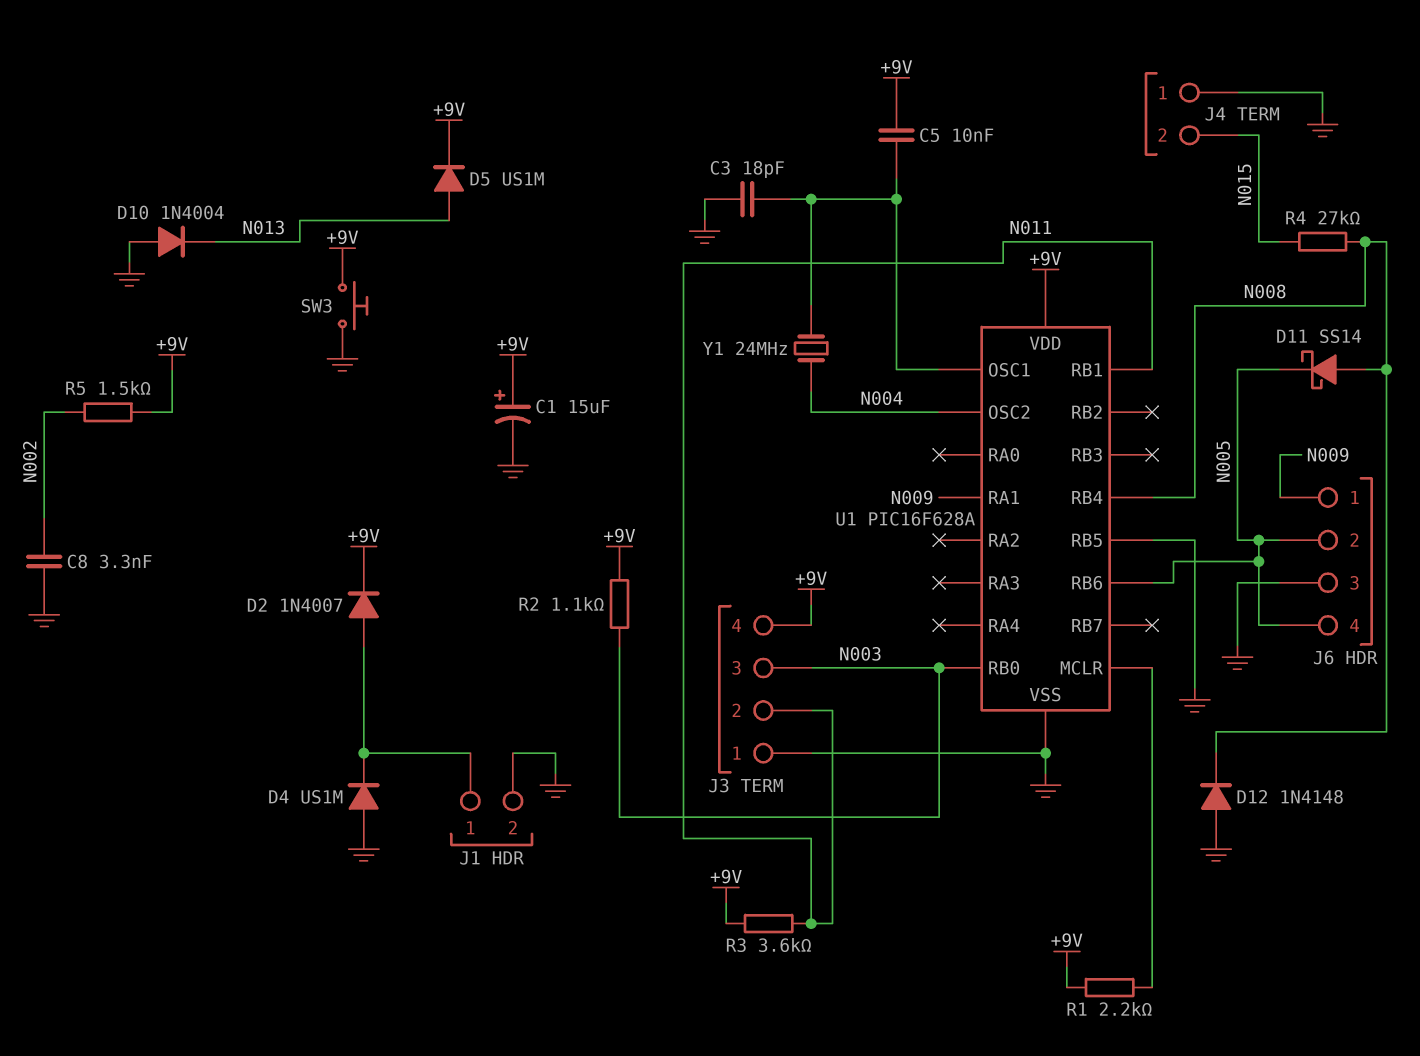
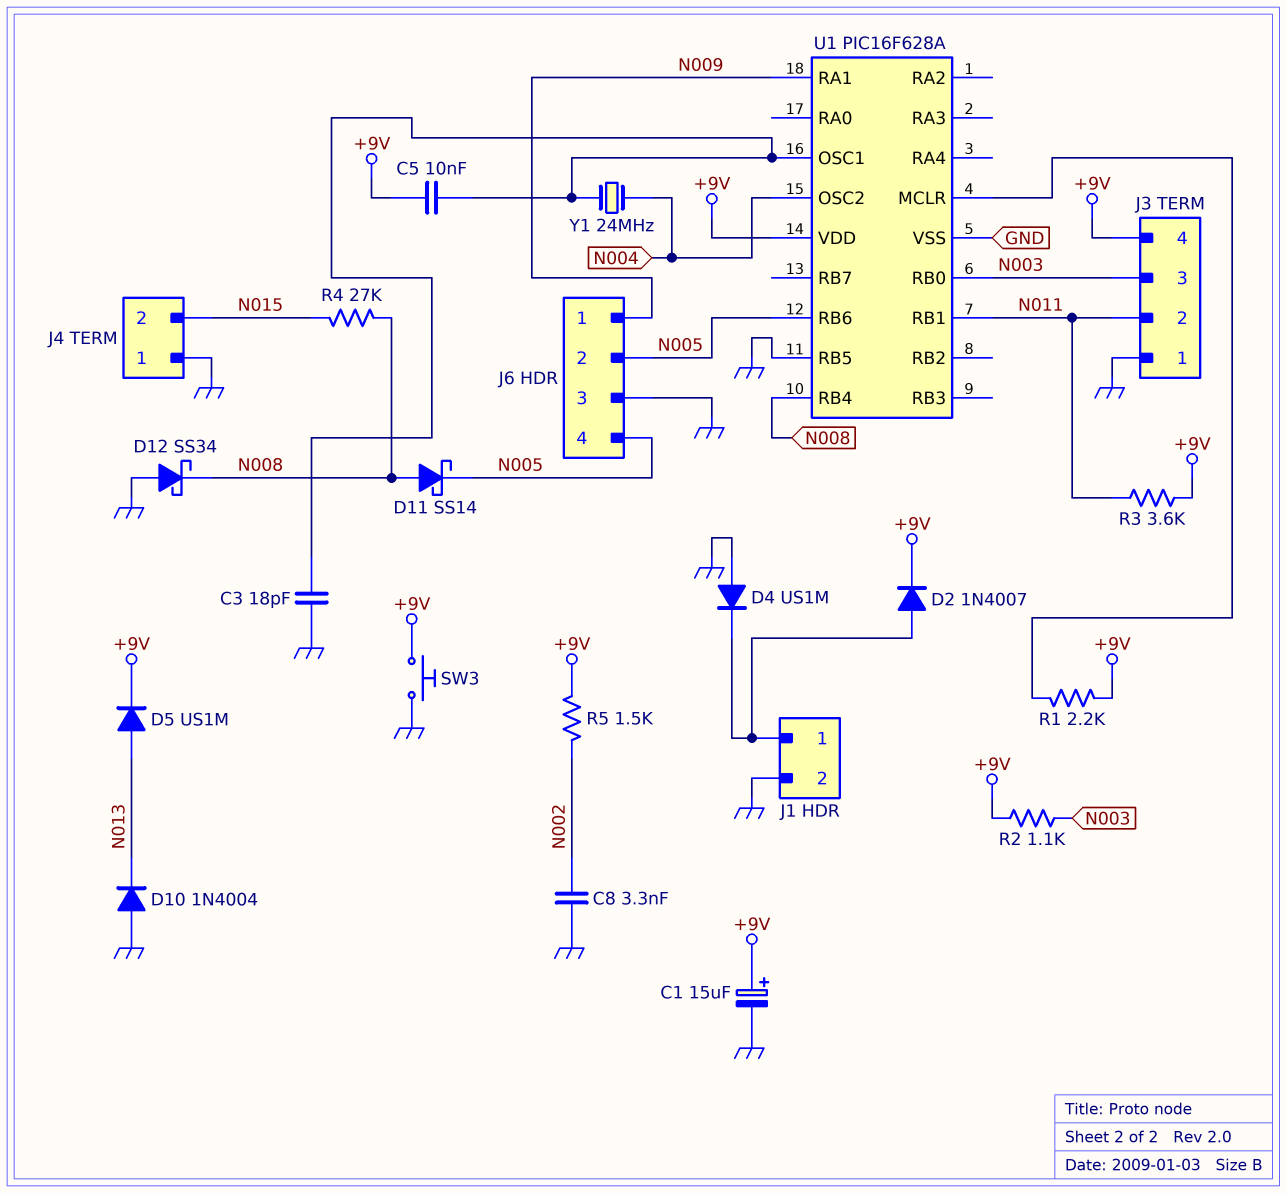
D12: diode 1N4148 (A GND, K N008) -> schottky SS34 (A GND, K N008)

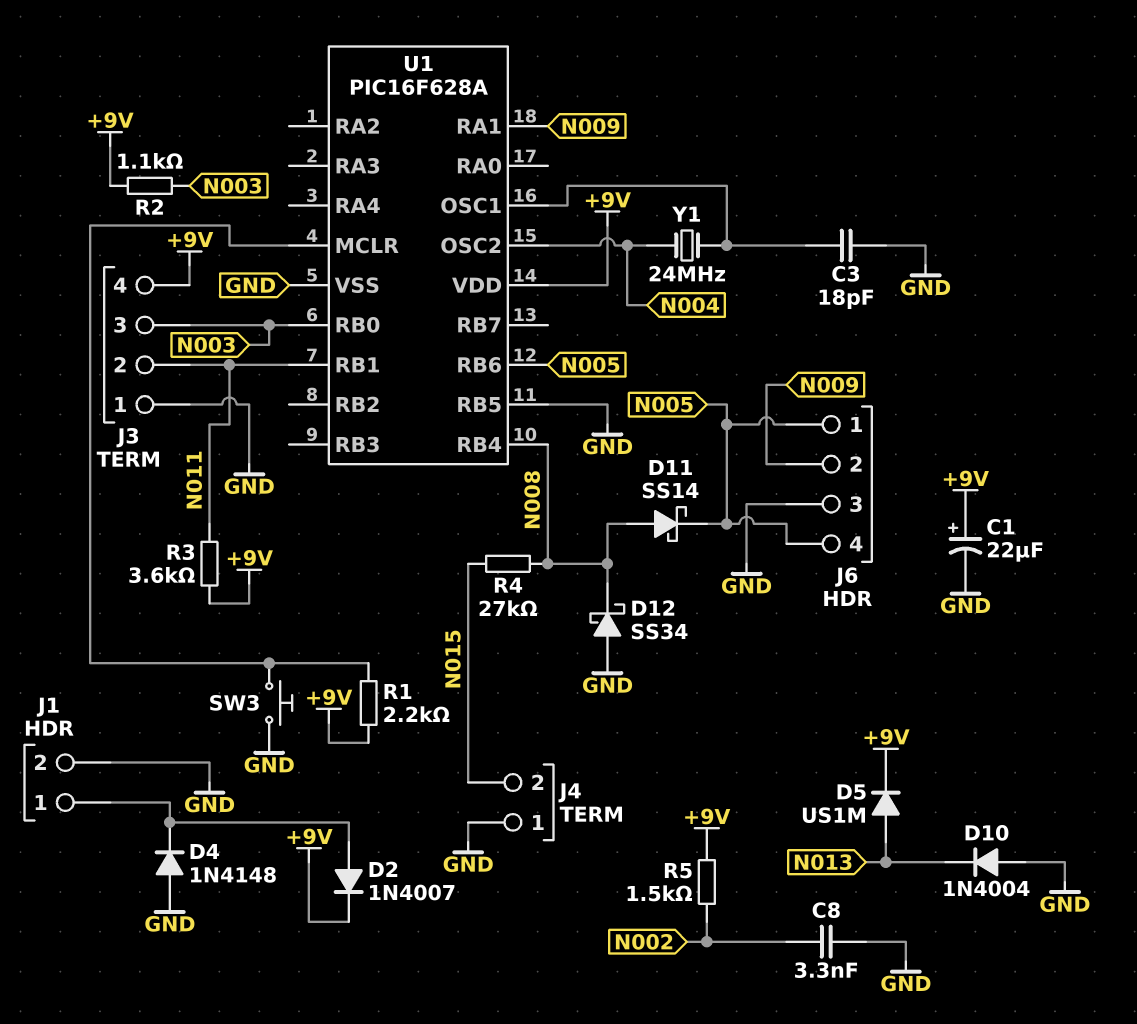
C1: 15uF (plus +9V, minus GND) -> 22uF (plus +9V, minus GND)
C5: 10nF (+9V, U1/OSC1) -> none
D4: diode US1M (A GND, K J1/1) -> diode 1N4148 (A GND, K J1/1)
J6 pin 1: N009 -> N005
J6 pin 2: N005 -> N009
SW3: button (+9V, GND) -> button (GND, U1/MCLR)

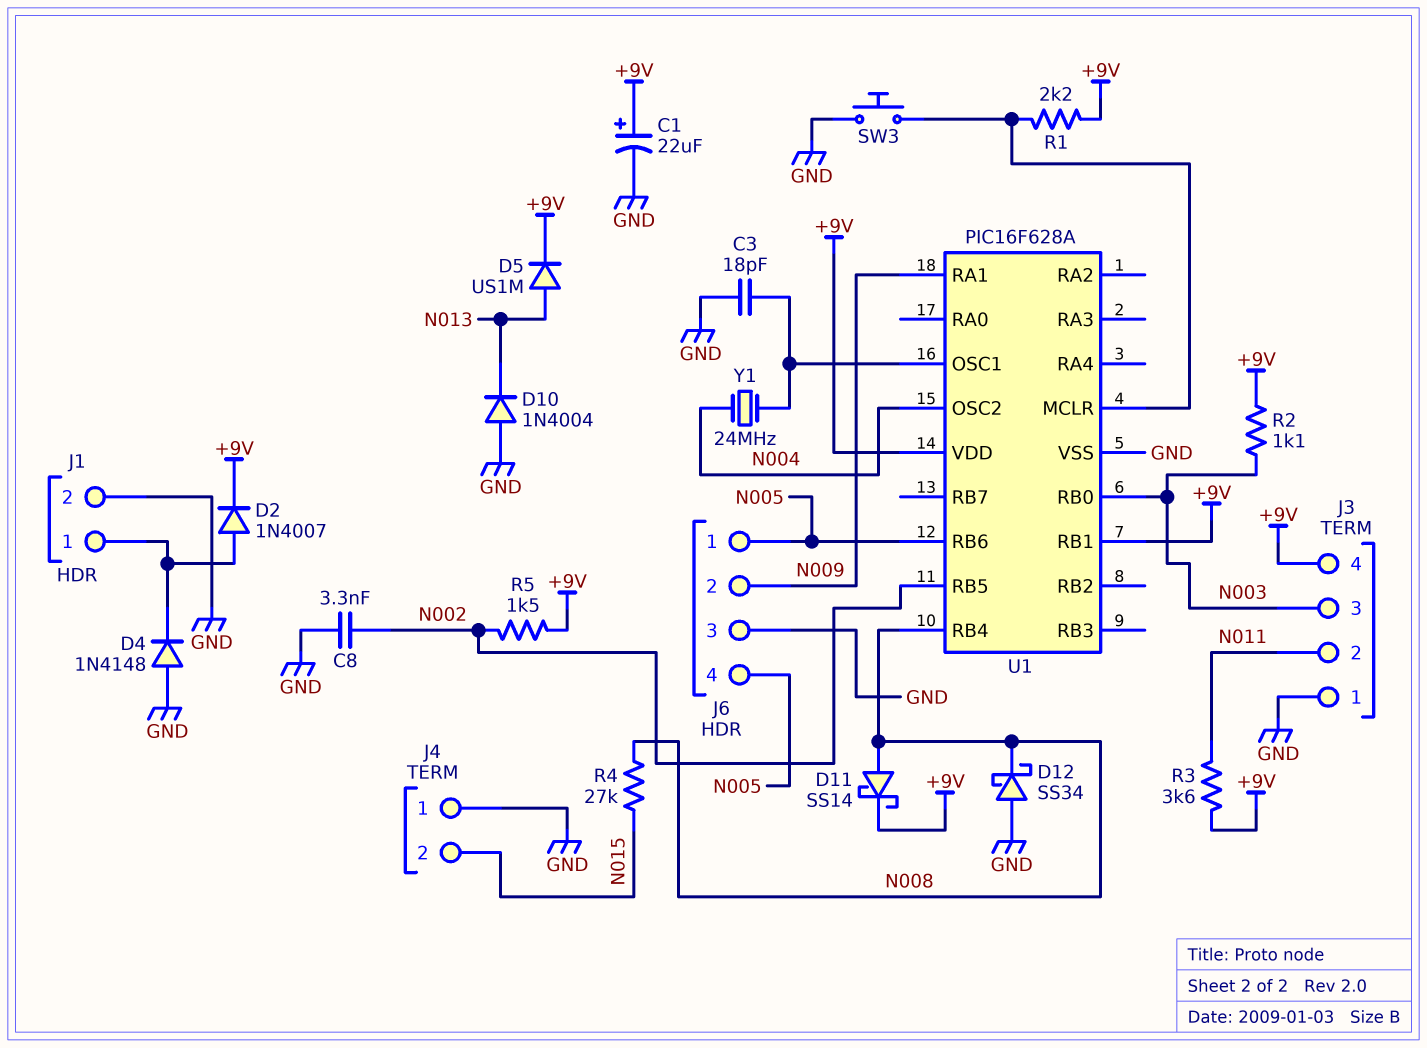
D11: schottky SS14 (A N008, K N005) -> schottky SS14 (A N008, K +9V)
U1 pin RB1: N011 -> +9V
U1 pin RB5: GND -> N002

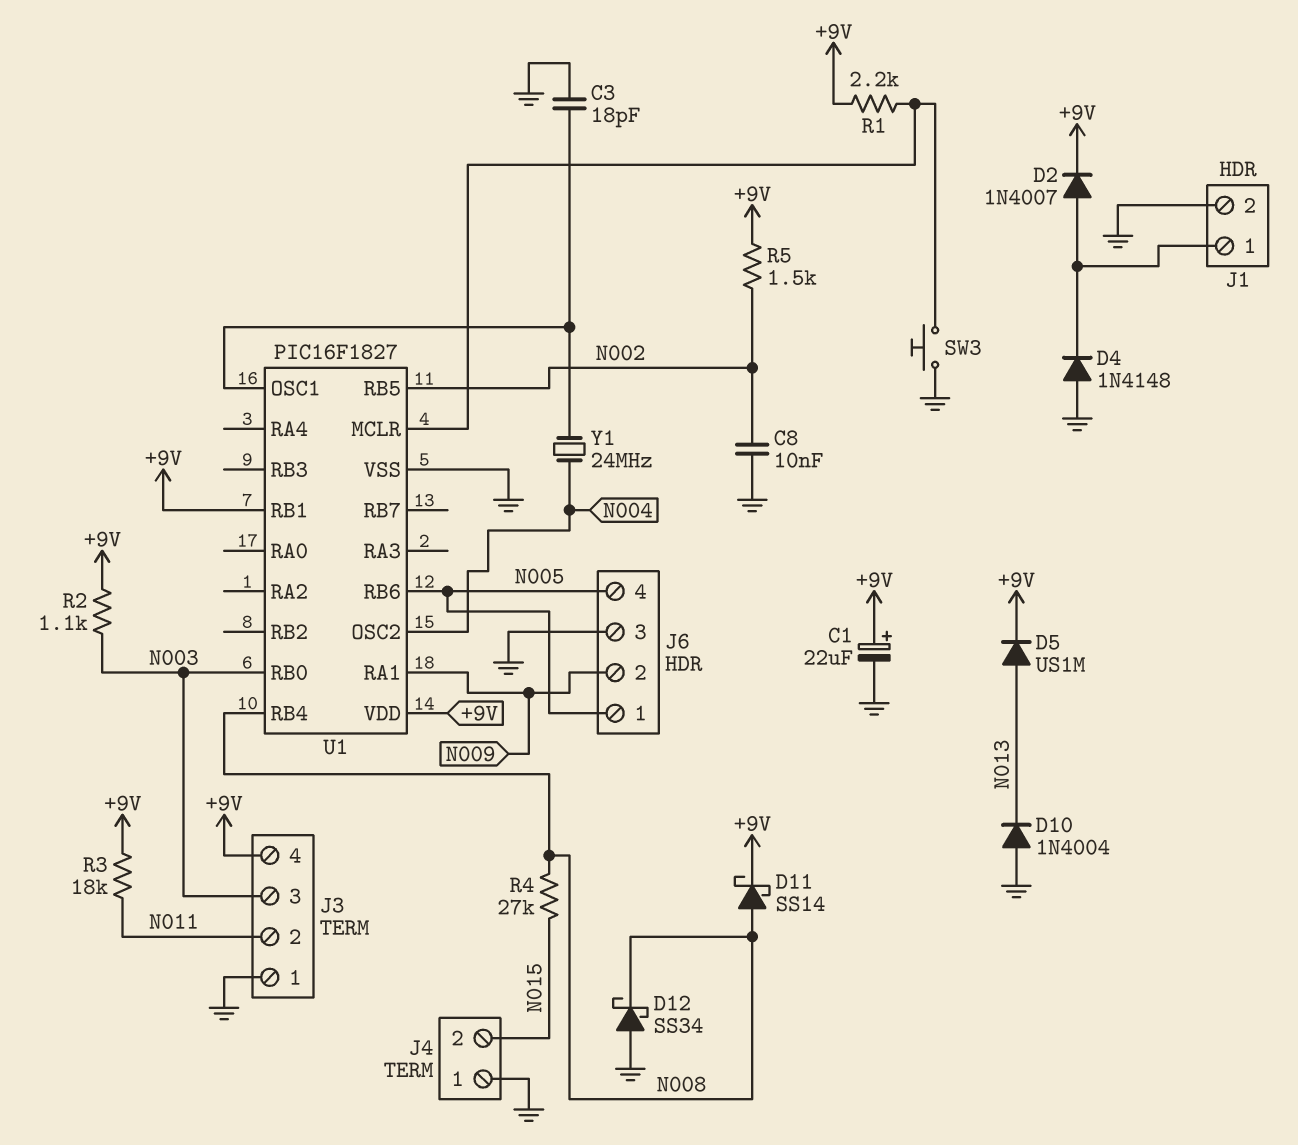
C8: 3.3nF (GND, N002) -> 10nF (GND, N002)
R3: 3.6k (+9V, N011) -> 18k (+9V, N011)
U1: PIC16F628A -> PIC16F1827

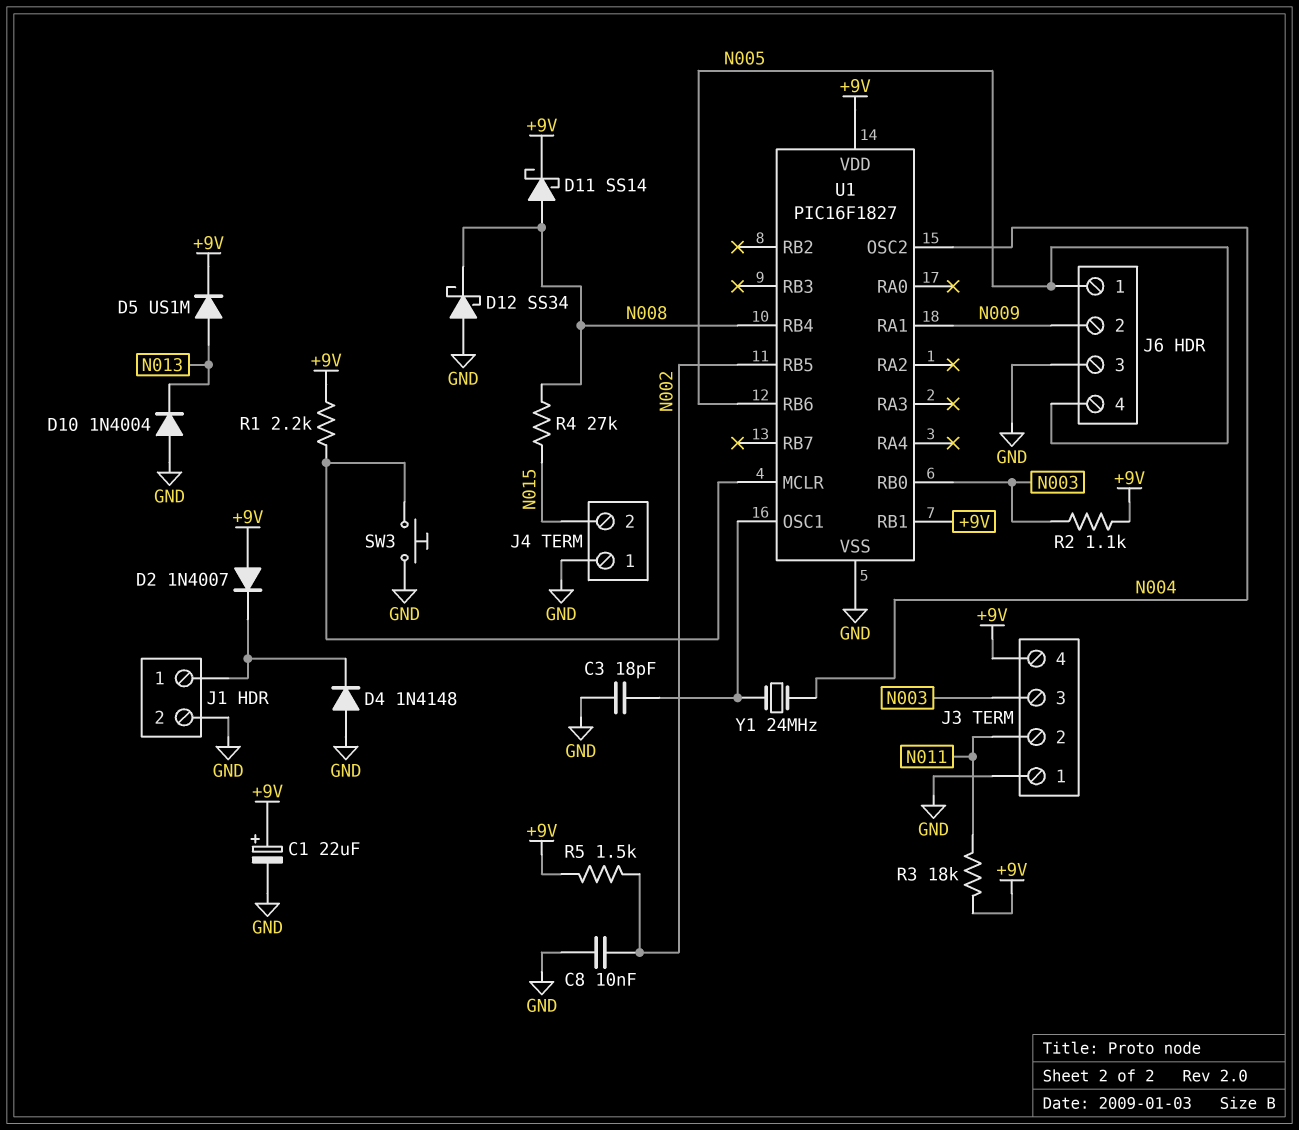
D2: diode 1N4007 (A J1/1, K +9V) -> diode 1N4007 (A +9V, K J1/1)

